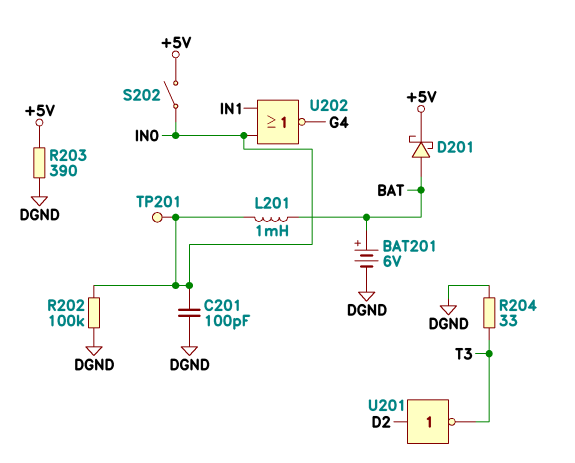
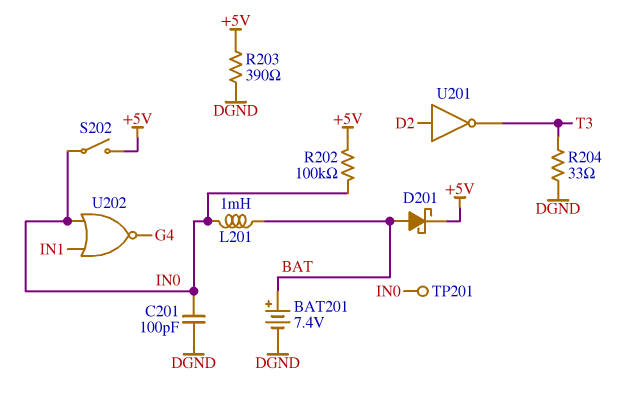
BAT201: 6V (plus BAT, minus DGND) -> 7.4V (plus BAT, minus DGND)
R202: 100k (DGND, IN0) -> 100k (+5V, IN0)

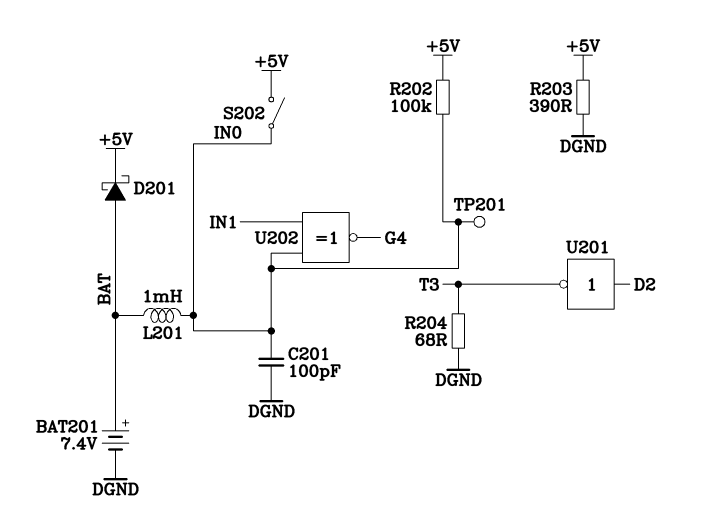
R204: 33 (DGND, T3) -> 68 (DGND, T3)
U202: NOR (in IN0, in IN1, out G4) -> XNOR (in IN0, in IN1, out G4)

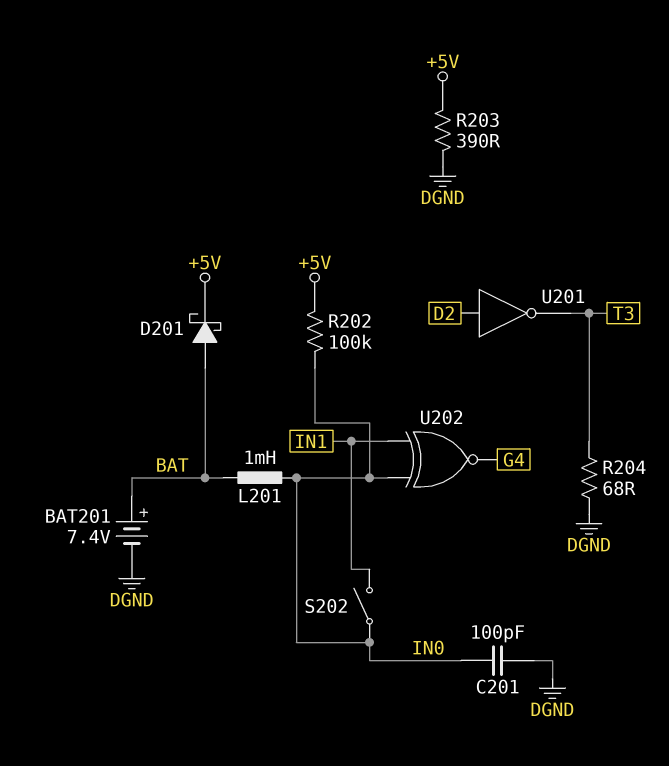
S202: switch (+5V, IN0) -> switch (IN0, IN1)
TP201: test point (IN0) -> none

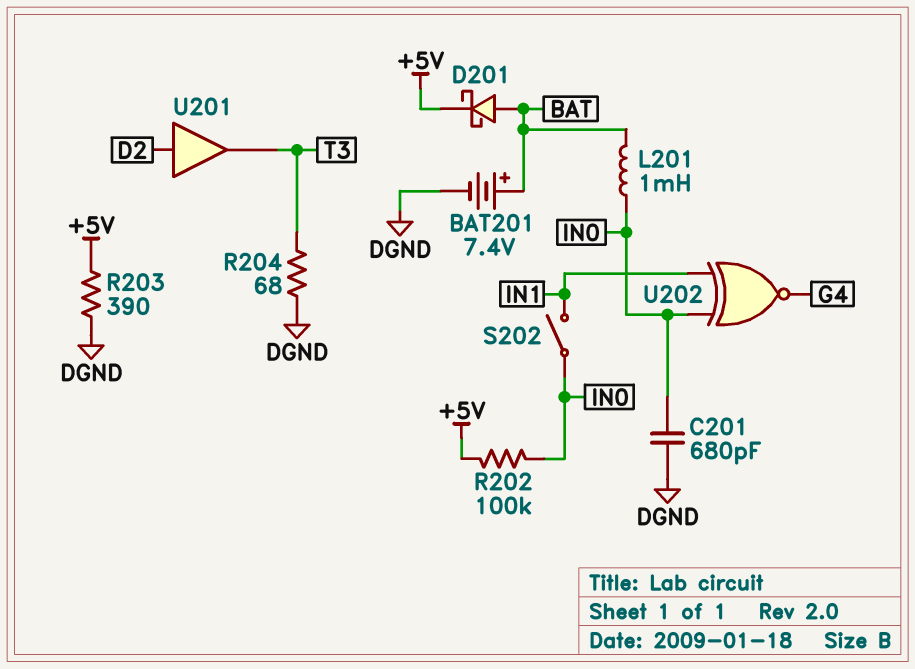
C201: 100pF (DGND, IN0) -> 680pF (DGND, IN0)
U201: NOT (in D2, out T3) -> buffer (in D2, out T3)

